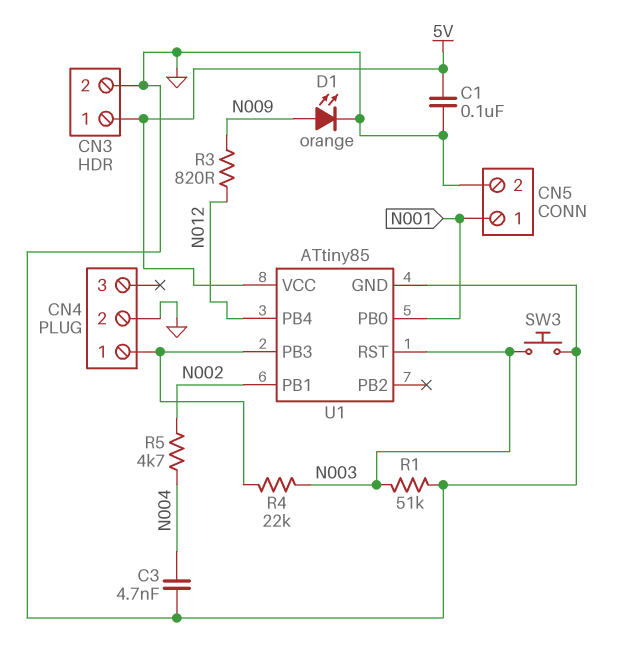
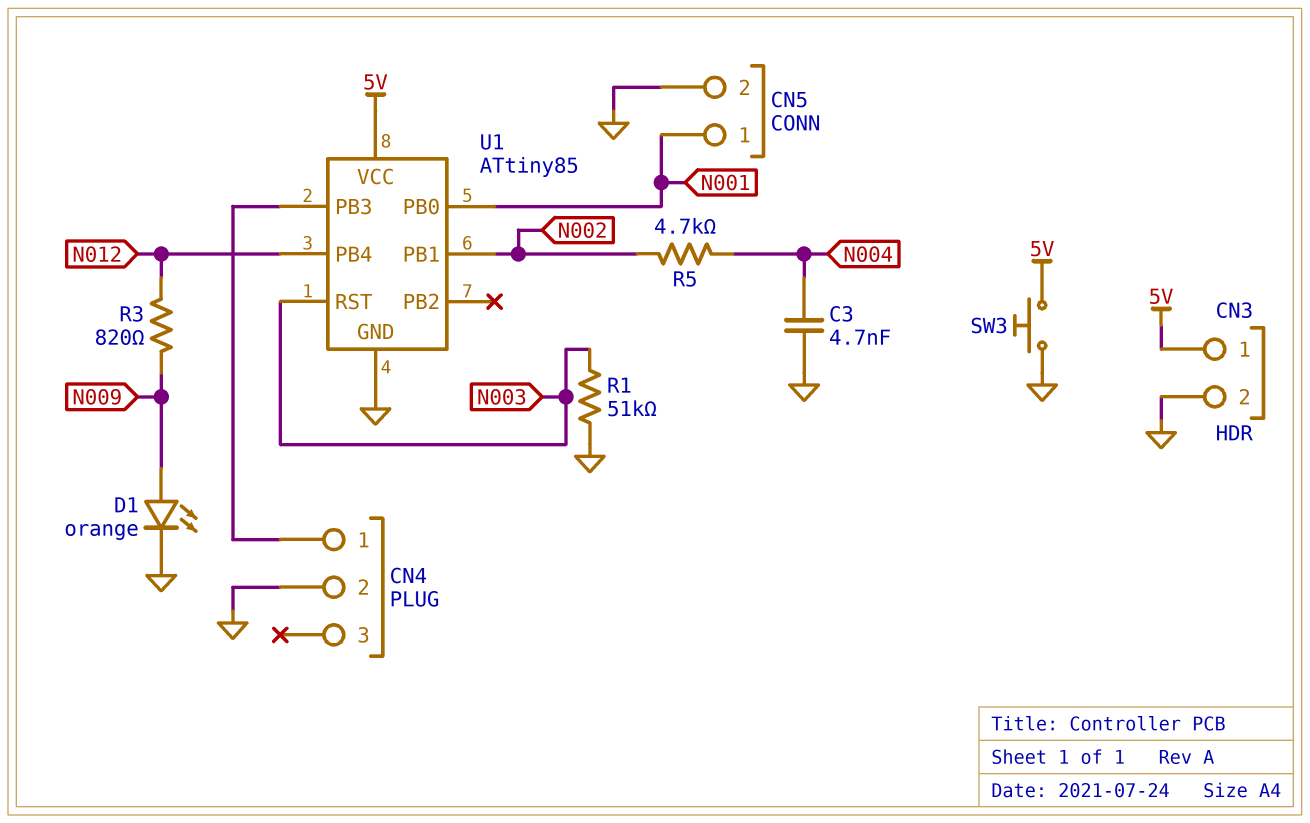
C1: 100nF (5V, GND) -> none
R4: 22k (CN4/1, N003) -> none
SW3: button (GND, N003) -> button (5V, GND)

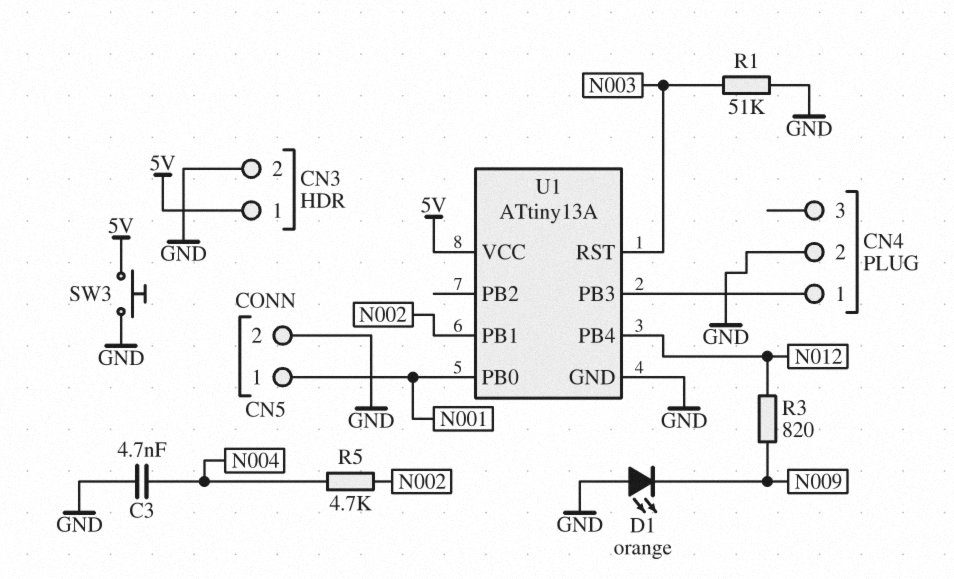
D1: LED orange (A N009, K GND) -> LED orange (A GND, K N009)
U1: ATtiny85 -> ATtiny13A

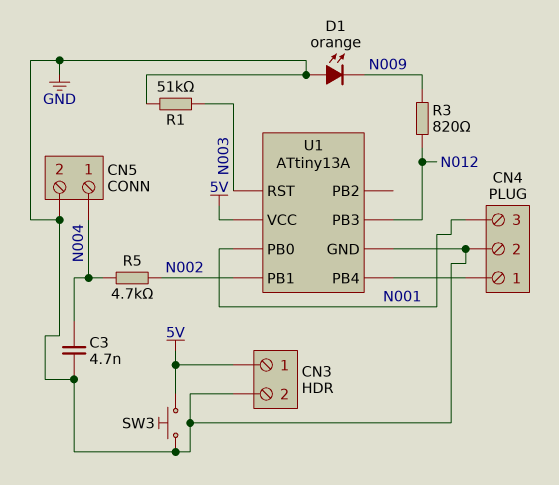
CN4 pin 3: none -> N001
CN5 pin 1: N001 -> N004
U1 pin PB3: CN4/1 -> N012
U1 pin PB4: N012 -> CN4/1

